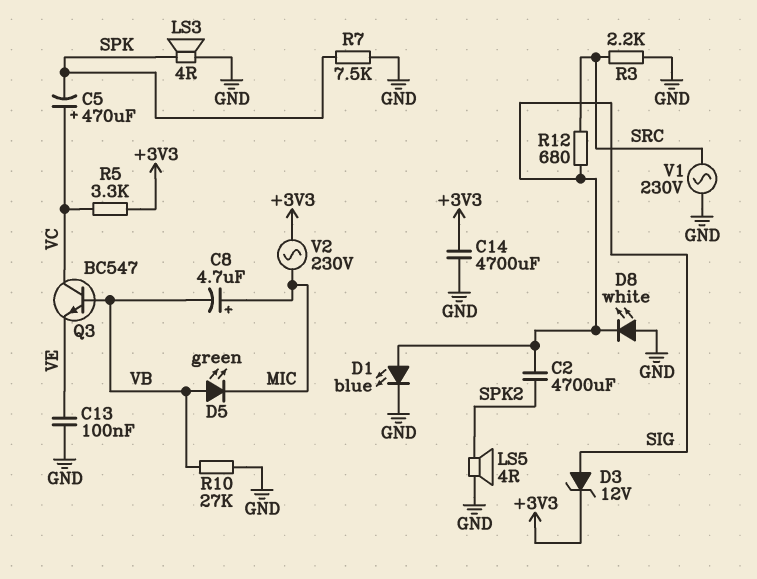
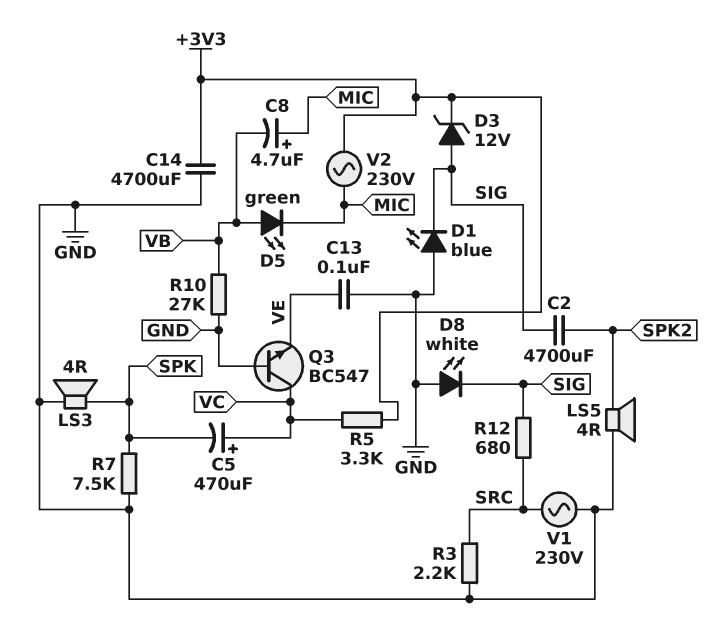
D1: LED blue (A SIG, K GND) -> LED blue (A GND, K SIG)
Q3: NPN BC547 (B VB, C VC, E VE) -> NPN BC547 (B GND, C VC, E VE)

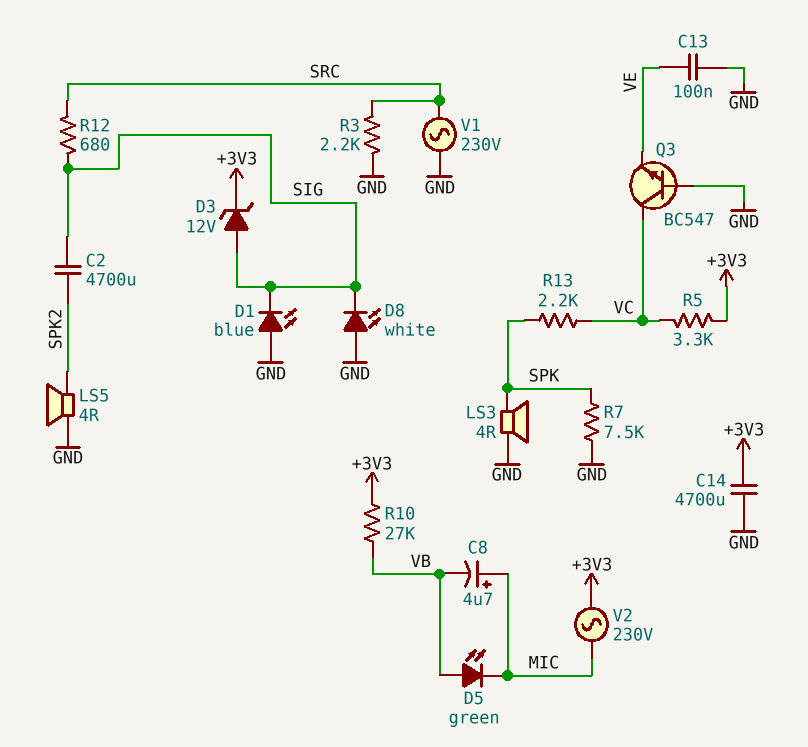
C5: 470uF (plus VC, minus SPK) -> none
R10: 27k (GND, VB) -> 27k (+3V3, VB)
R13: none -> 2.2k (SPK, VC)

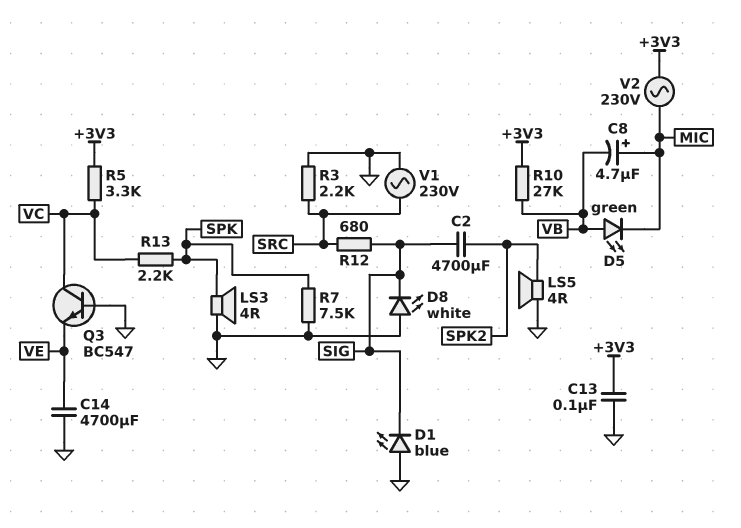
C13: 100nF (GND, VE) -> 100nF (+3V3, GND)
C14: 4700uF (+3V3, GND) -> 4700uF (GND, VE)
D3: zener 12V (A SIG, K +3V3) -> none

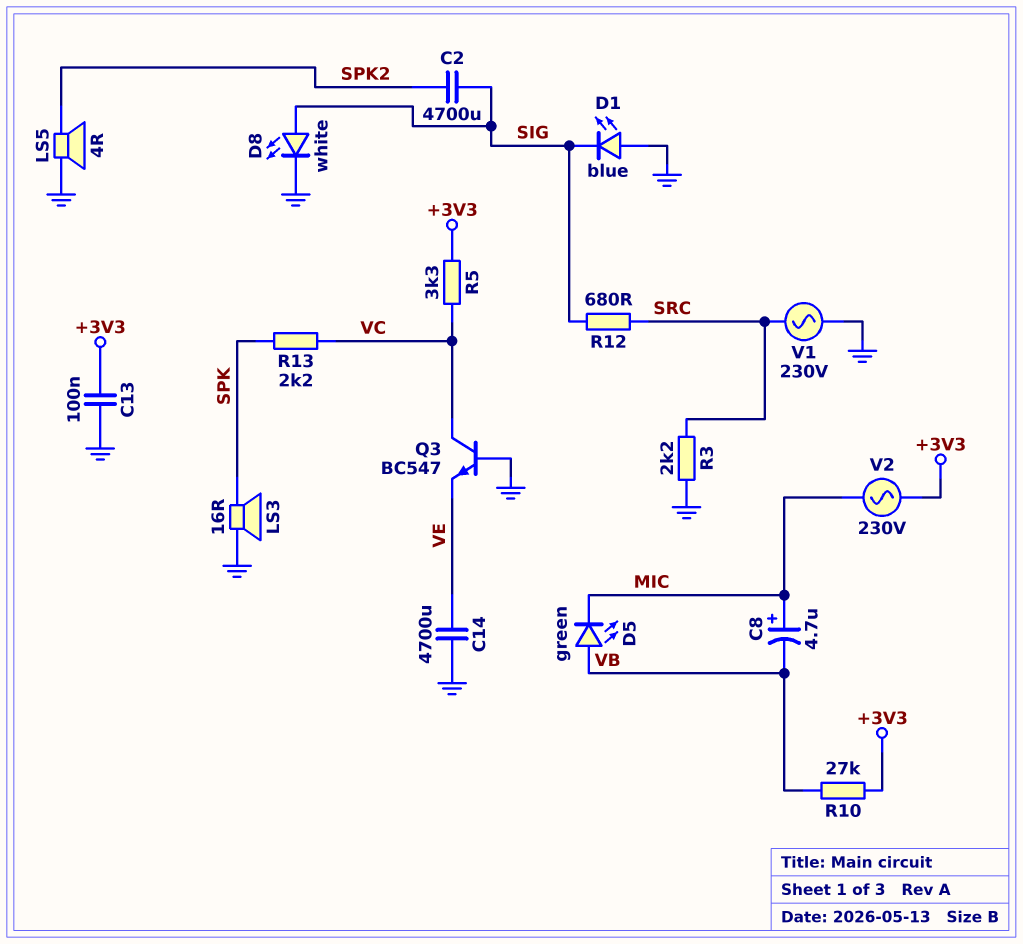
D8: LED white (A GND, K SIG) -> LED white (A SIG, K GND)
LS3: speaker 4R (GND, SPK) -> speaker 16R (GND, SPK)
R7: 7.5k (GND, SPK) -> none

